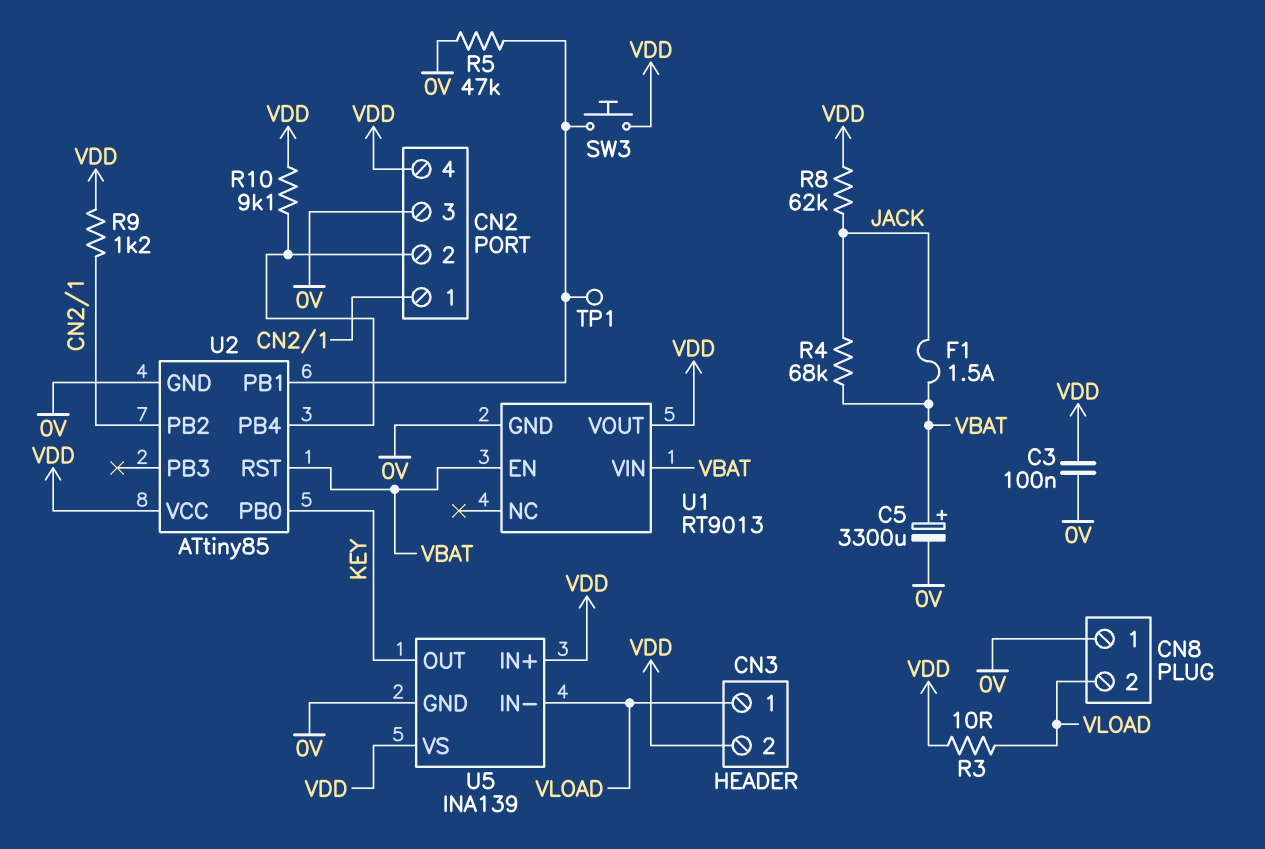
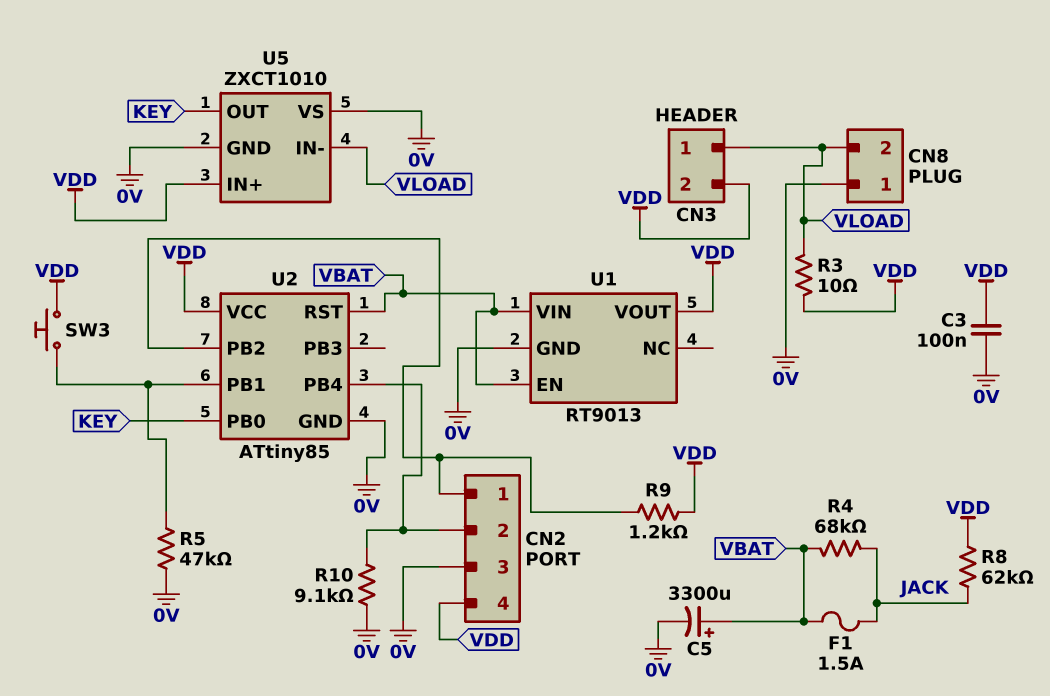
R10: 9.1k (CN2/2, VDD) -> 9.1k (0V, CN2/2)
TP1: test point (U2/PB1) -> none
U5: INA139 -> ZXCT1010
U5 pin VS: VDD -> 0V

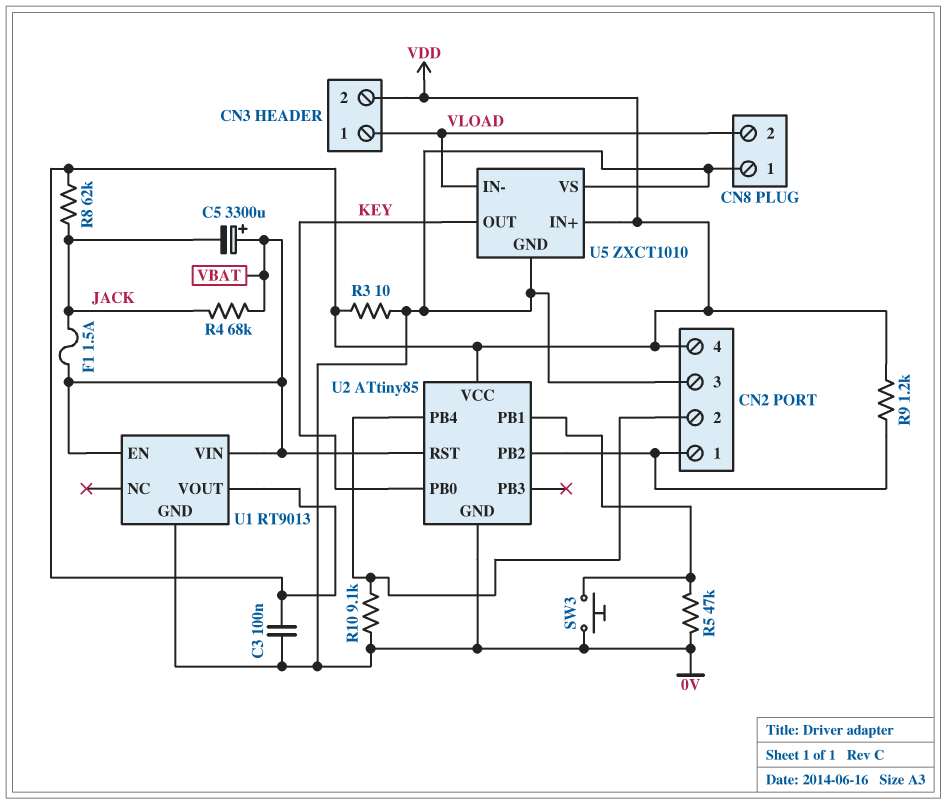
C5: 3300uF (plus VBAT, minus 0V) -> 3300uF (plus VBAT, minus JACK)
R3: 10 (VDD, VLOAD) -> 10 (0V, VDD)
SW3: button (U2/PB1, VDD) -> button (0V, U2/PB1)

